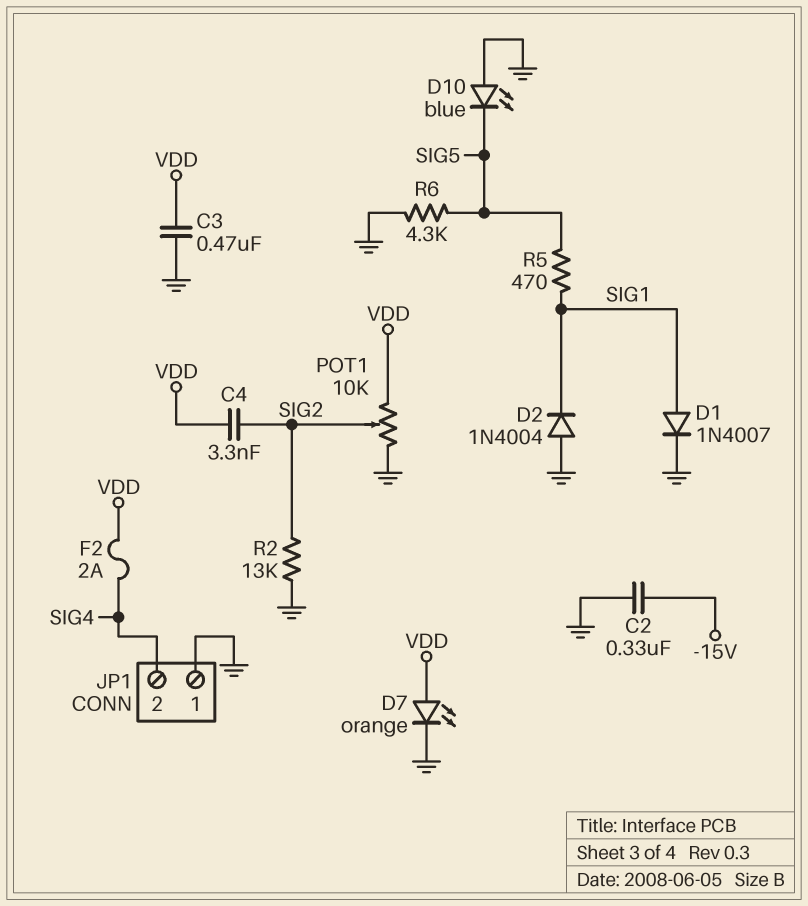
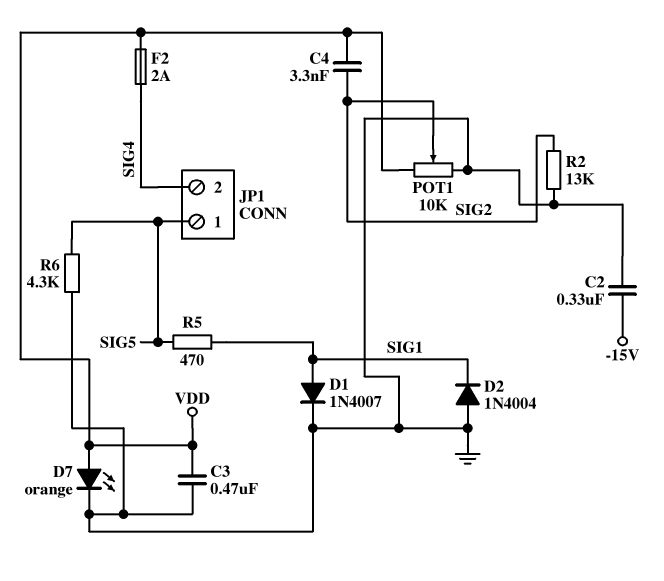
D10: LED blue (A GND, K SIG5) -> none
JP1 pin 1: GND -> SIG5

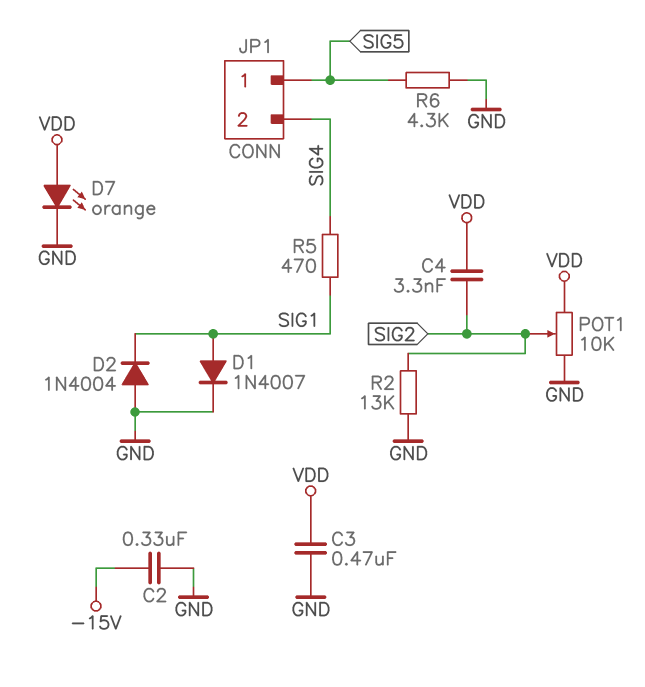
F2: 2A (SIG4, VDD) -> none
R5: 470 (SIG1, SIG5) -> 470 (SIG1, SIG4)

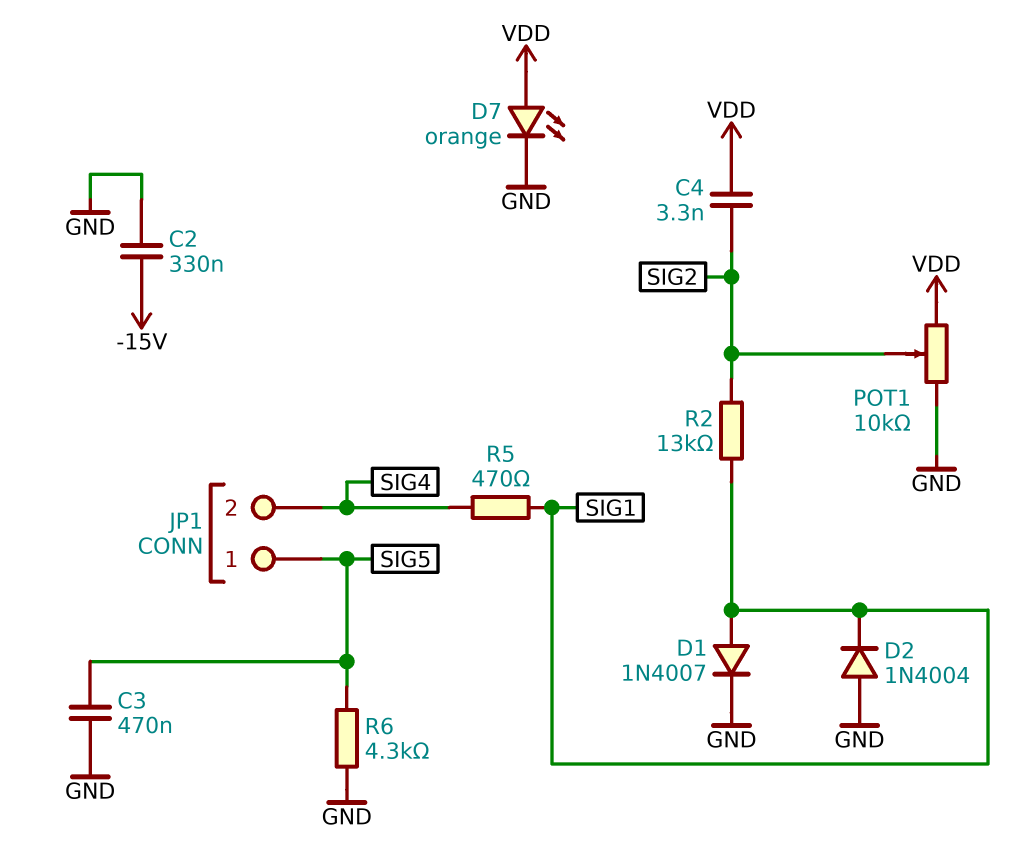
C3: 470nF (GND, VDD) -> 470nF (GND, SIG5)
R2: 13k (GND, SIG2) -> 13k (SIG1, SIG2)

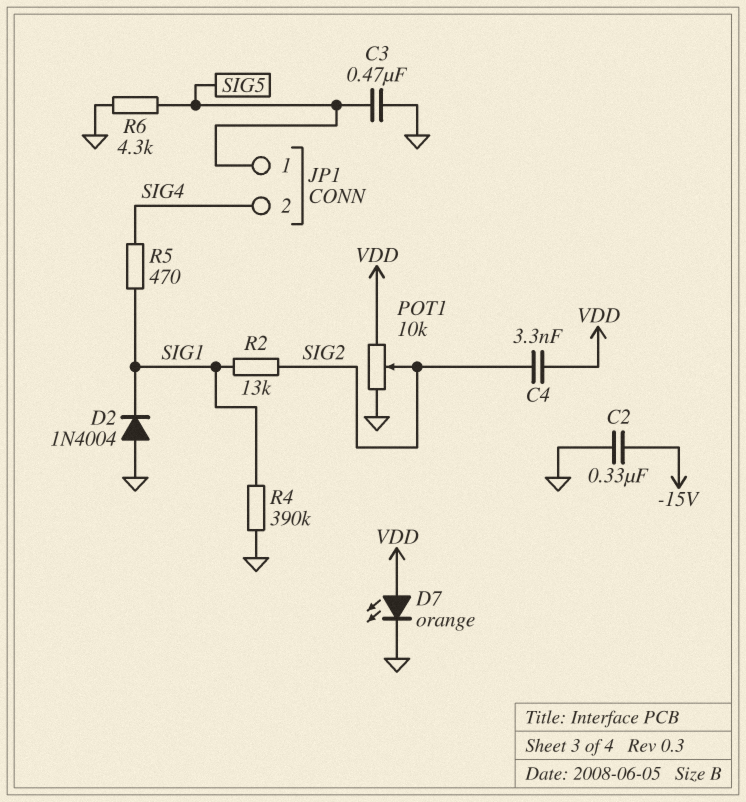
D1: diode 1N4007 (A SIG1, K GND) -> none
R4: none -> 390k (GND, SIG1)

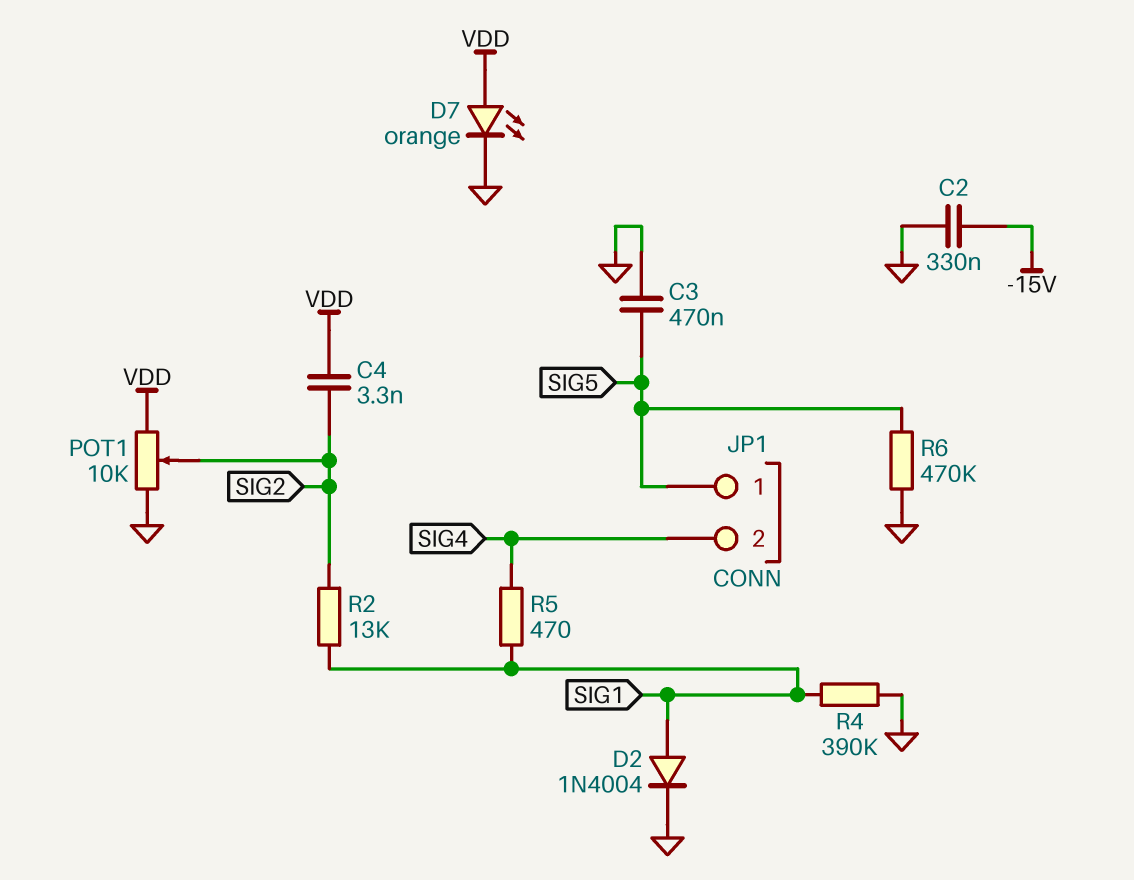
D2: diode 1N4004 (A GND, K SIG1) -> diode 1N4004 (A SIG1, K GND)
R6: 4.3k (GND, SIG5) -> 470k (GND, SIG5)

